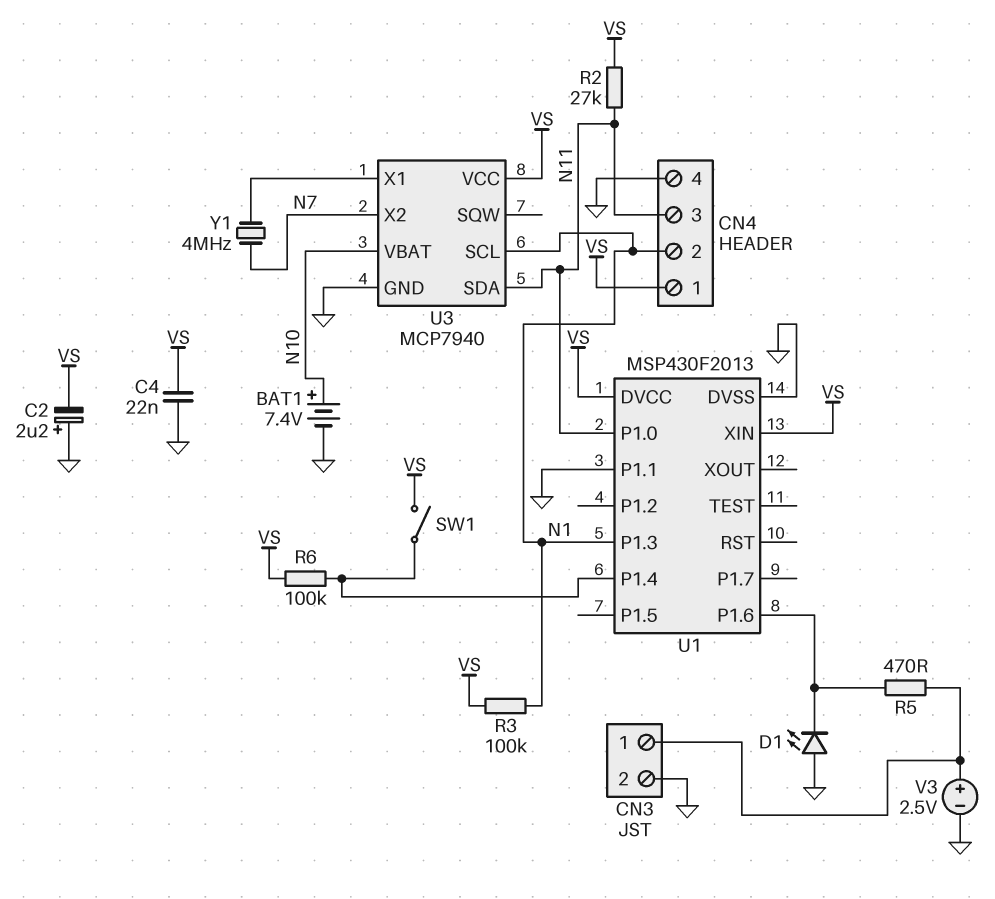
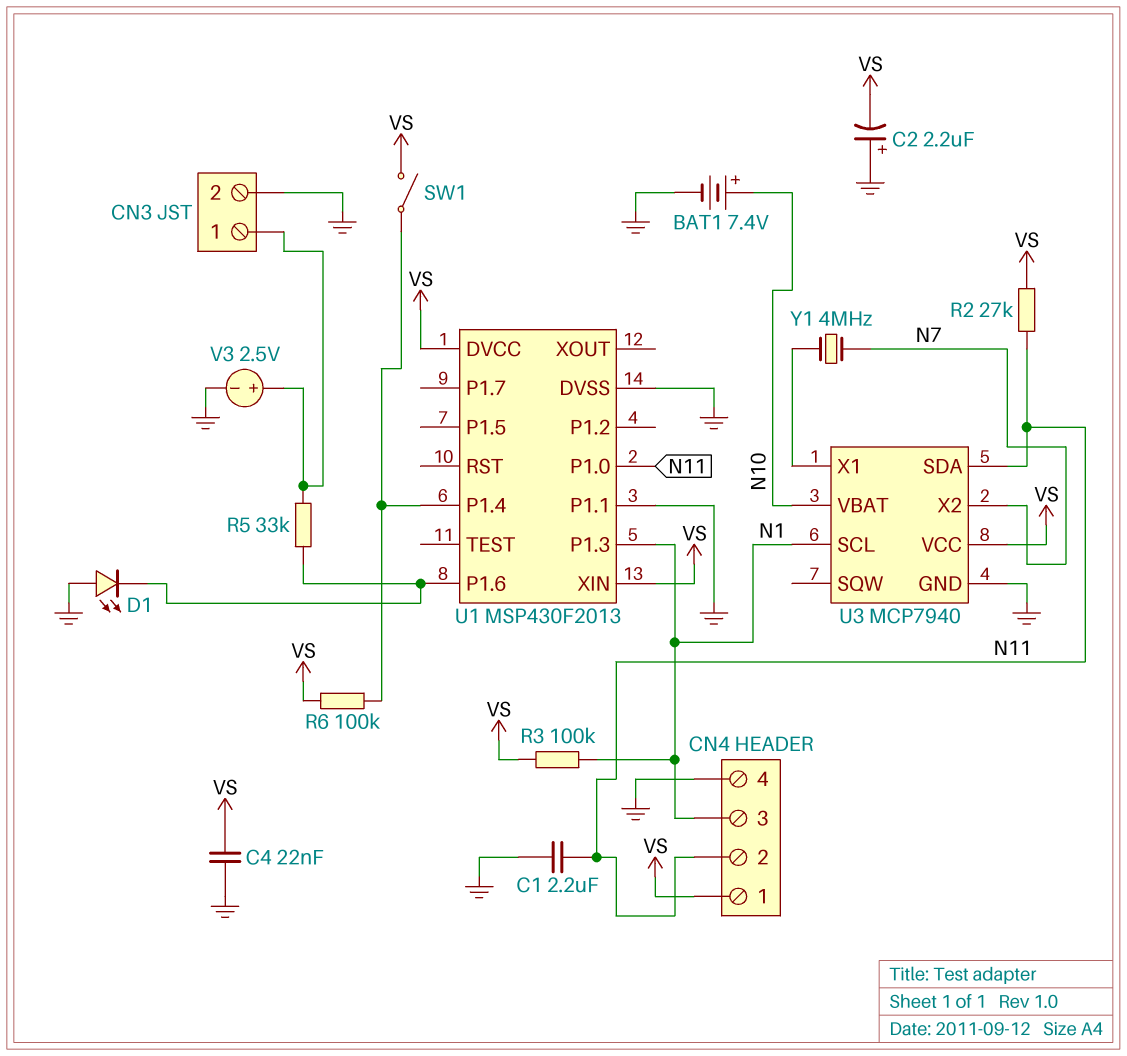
C1: none -> 2.2uF (GND, N11)
CN4 pin 2: N1 -> N11
CN4 pin 3: N11 -> N1
R5: 470 (CN3/1, U1/P1.6) -> 33k (CN3/1, U1/P1.6)

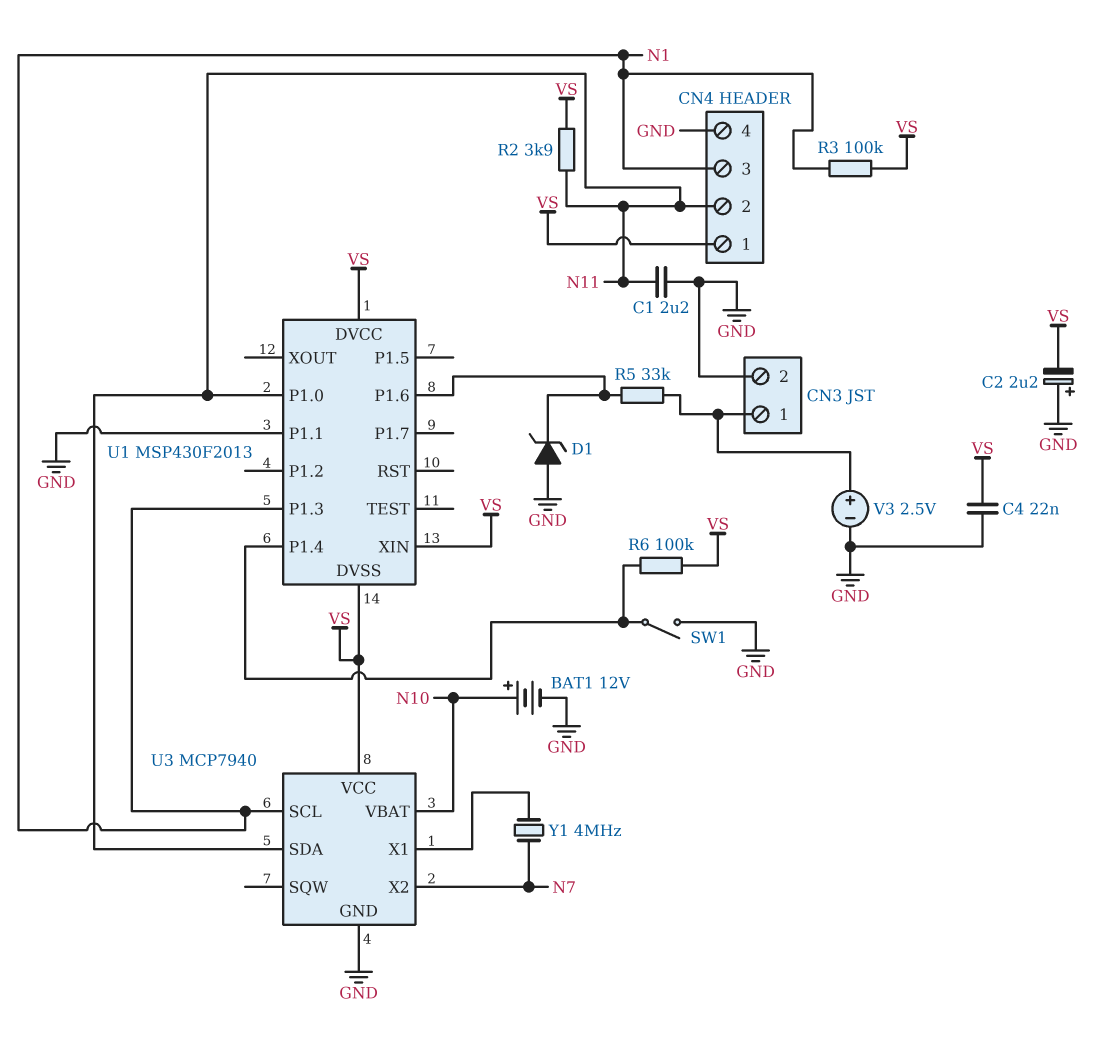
BAT1: 7.4V (plus N10, minus GND) -> 12V (plus N10, minus GND)
D1: LED (A GND, K U1/P1.6) -> zener (A GND, K U1/P1.6)
R2: 27k (N11, VS) -> 3.9k (N11, VS)
SW1: switch (U1/P1.4, VS) -> switch (GND, U1/P1.4)
U1 pin DVSS: GND -> VS

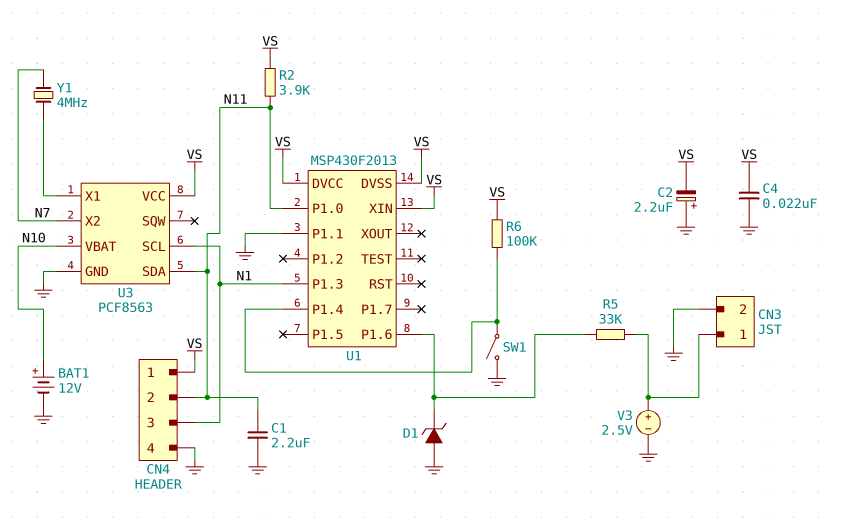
R3: 100k (N1, VS) -> none
U3: MCP7940 -> PCF8563

